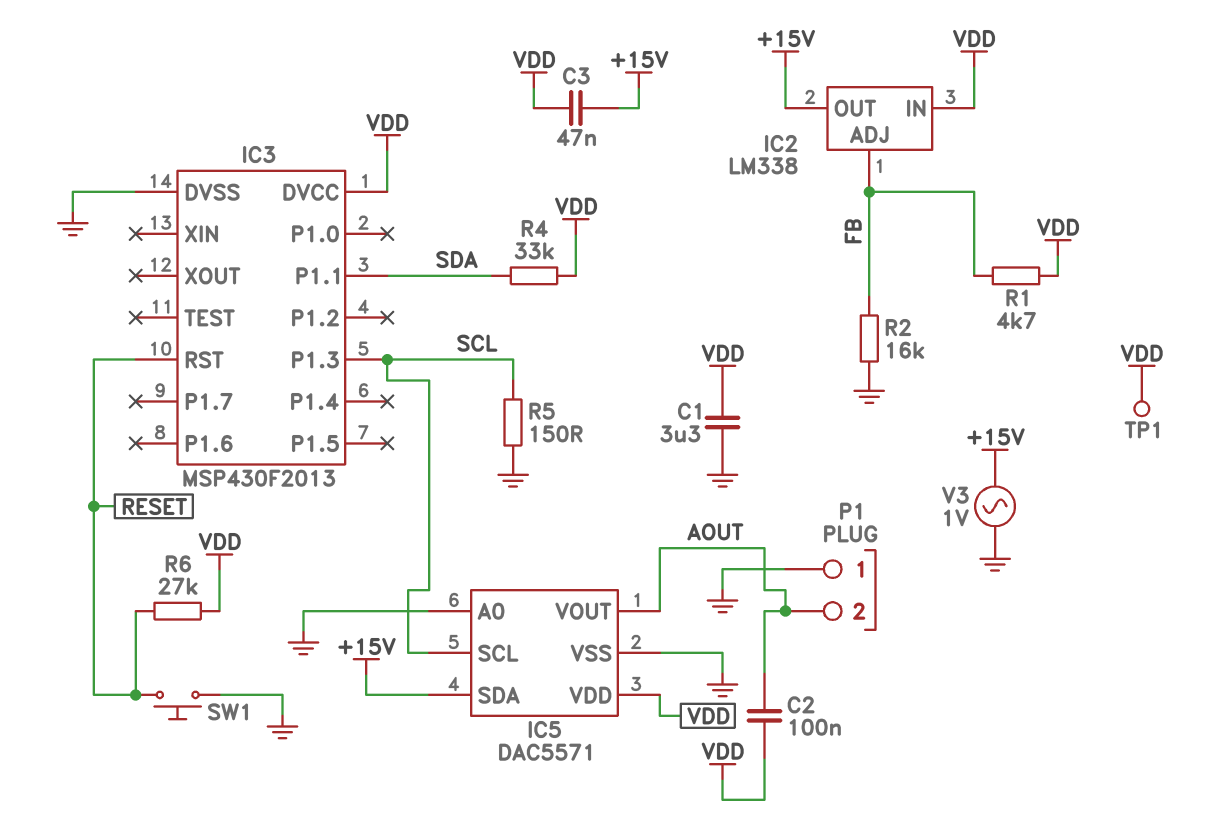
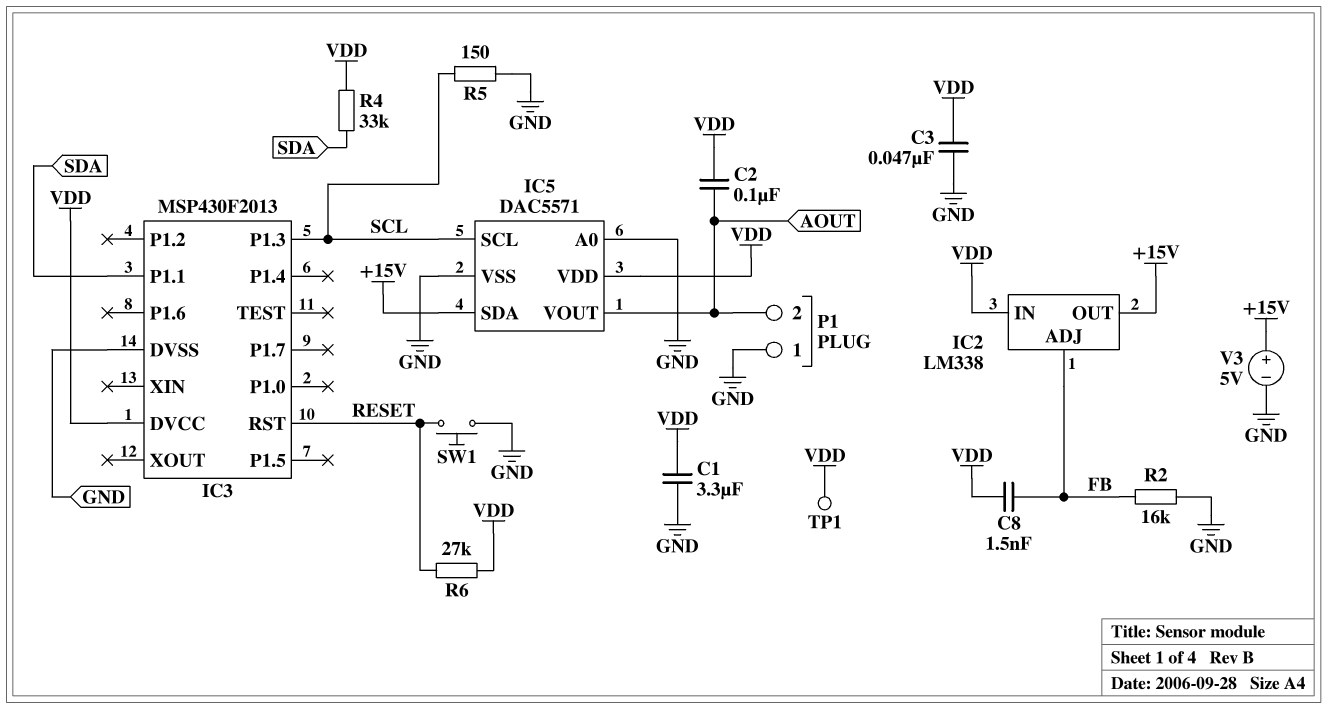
C3: 47nF (+15V, VDD) -> 47nF (GND, VDD)
C8: none -> 1.5nF (FB, VDD)
R1: 4.7k (FB, VDD) -> none
V3: AC 1V (+15V, GND) -> 5V (plus +15V, minus GND)

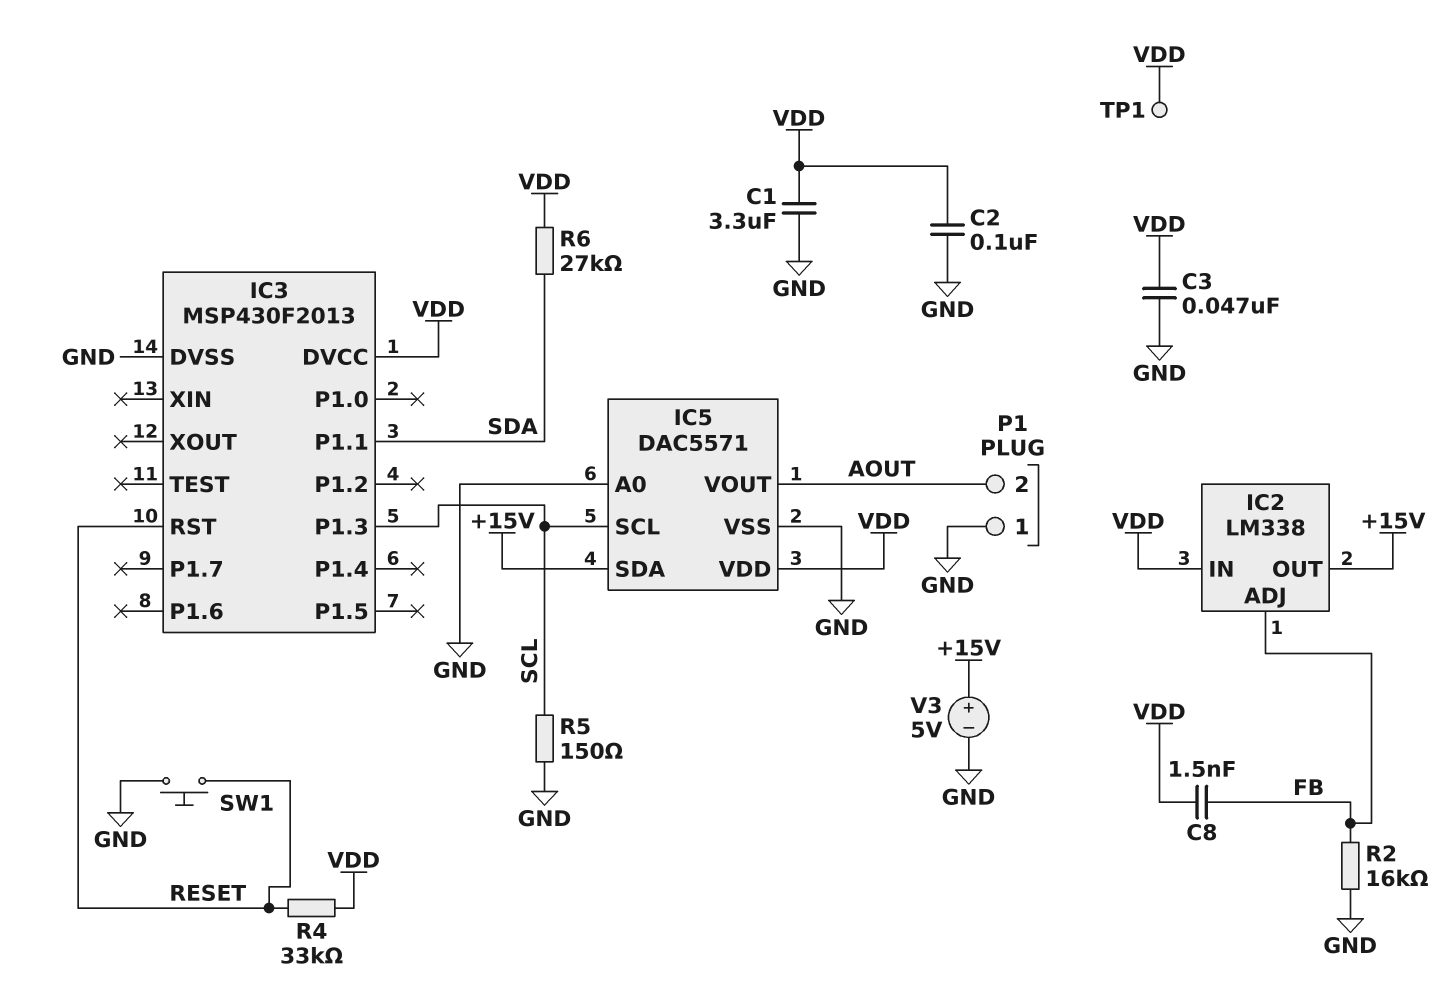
C2: 100nF (AOUT, VDD) -> 100nF (GND, VDD)
R4: 33k (SDA, VDD) -> 33k (RESET, VDD)
R6: 27k (RESET, VDD) -> 27k (SDA, VDD)

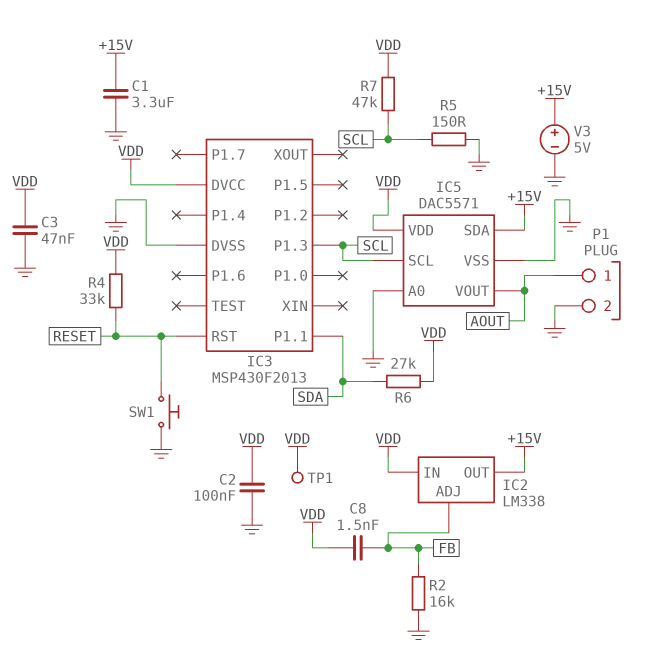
C1: 3.3uF (GND, VDD) -> 3.3uF (+15V, GND)
P1 pin 1: GND -> AOUT
P1 pin 2: AOUT -> GND
R7: none -> 47k (SCL, VDD)

